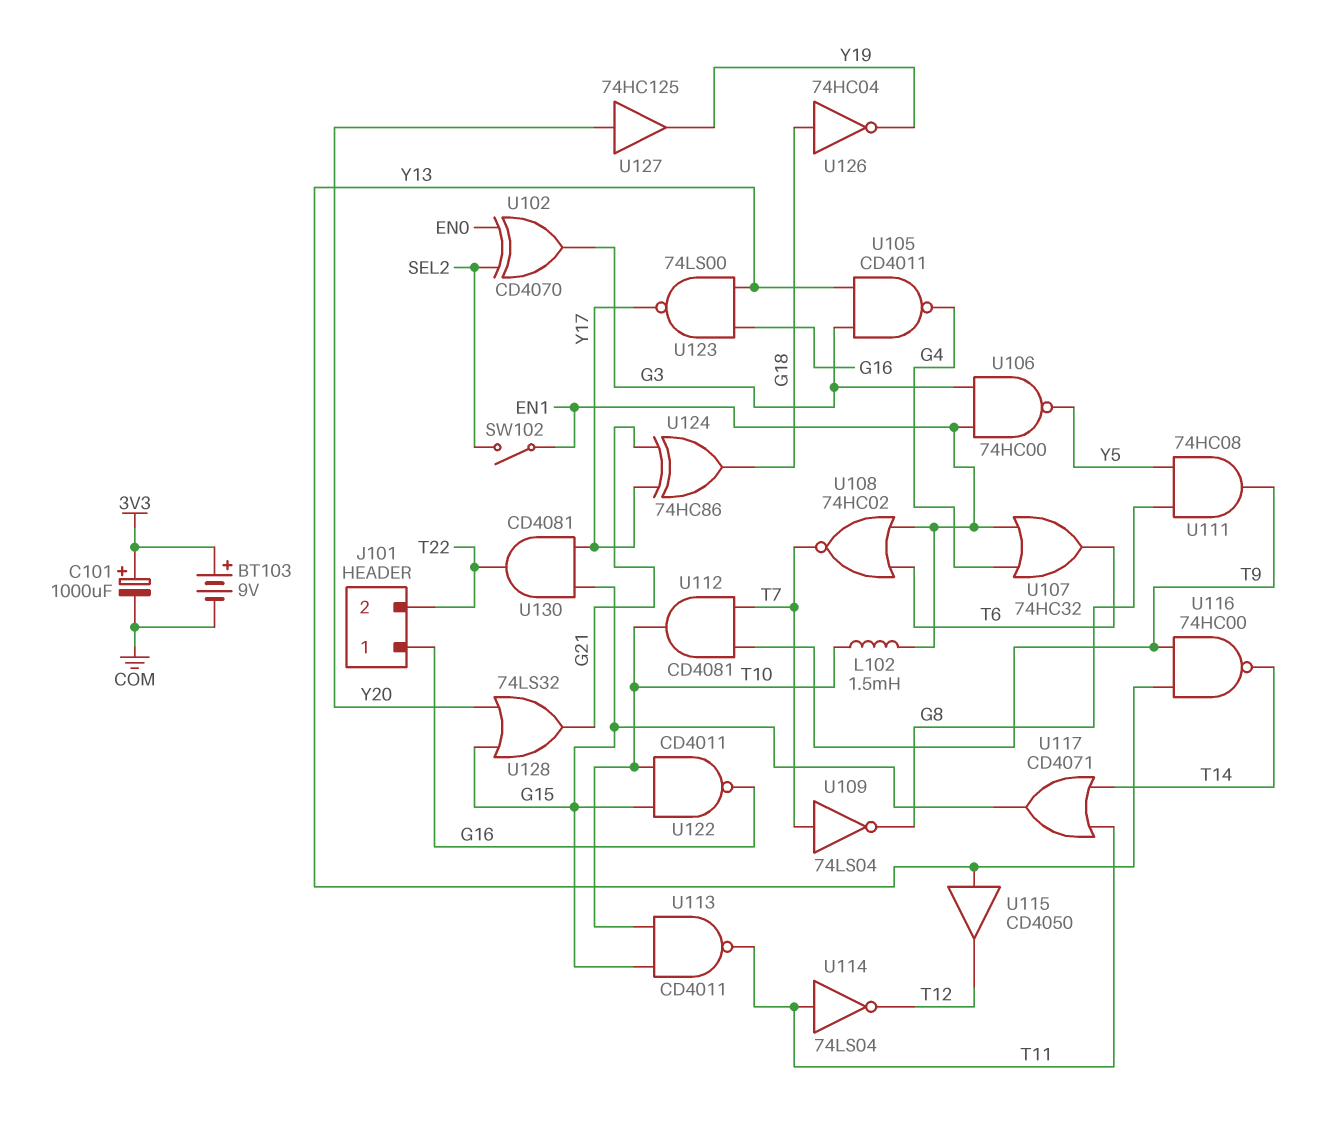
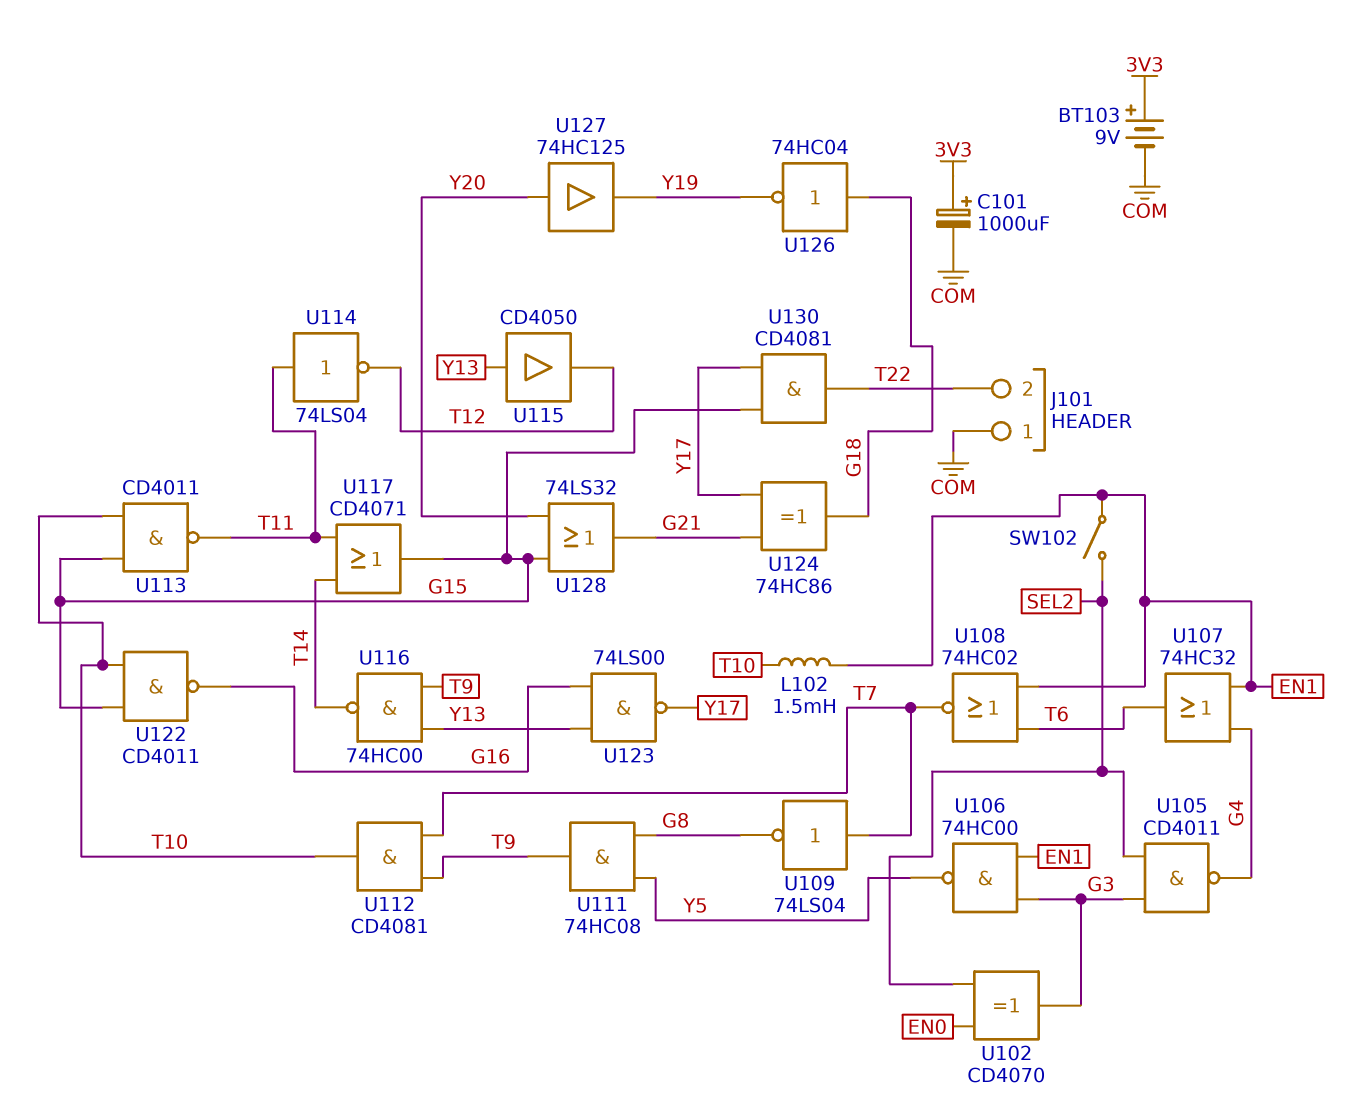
J101 pin 1: G16 -> COM
U105: NAND CD4011 (in G3, in Y13, out G4) -> NAND CD4011 (in G3, in SEL2, out G4)

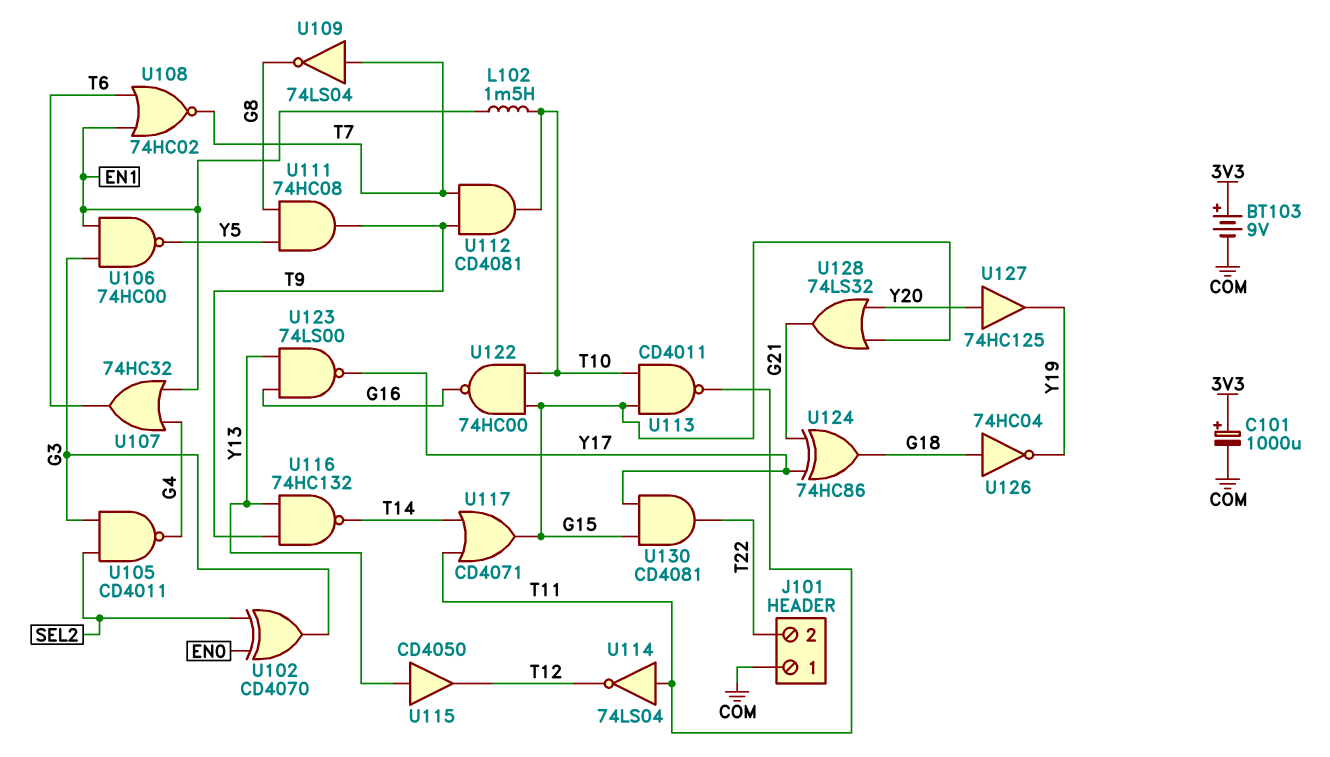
SW102: switch (EN1, SEL2) -> none
U116: NAND 74HC00 (in T9, in Y13, out T14) -> NAND 74HC132 (in T9, in Y13, out T14)
U122: NAND CD4011 (in G15, in T10, out G16) -> NAND 74HC00 (in G15, in T10, out G16)

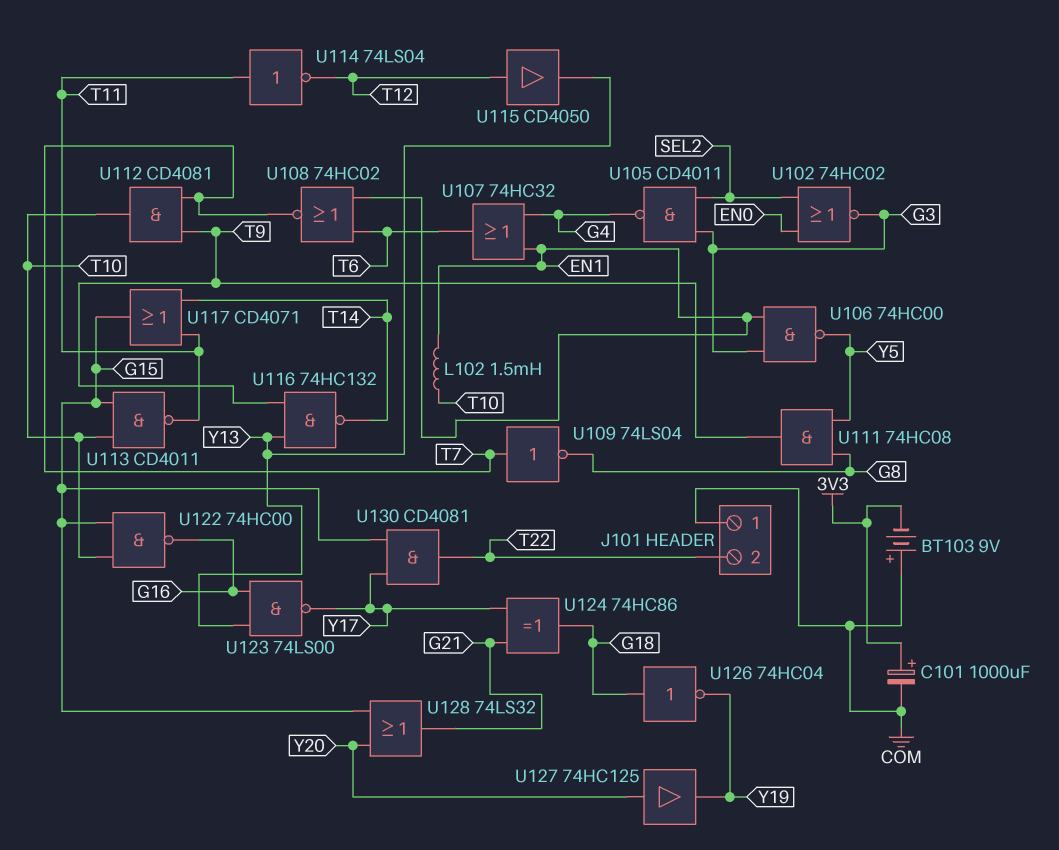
BT103: 9V (plus 3V3, minus COM) -> 9V (plus COM, minus 3V3)
U102: XOR CD4070 (in EN0, in SEL2, out G3) -> NOR 74HC02 (in EN0, in SEL2, out G3)
U115: buffer CD4050 (in Y13, out T12) -> buffer CD4050 (in T12, out Y13)

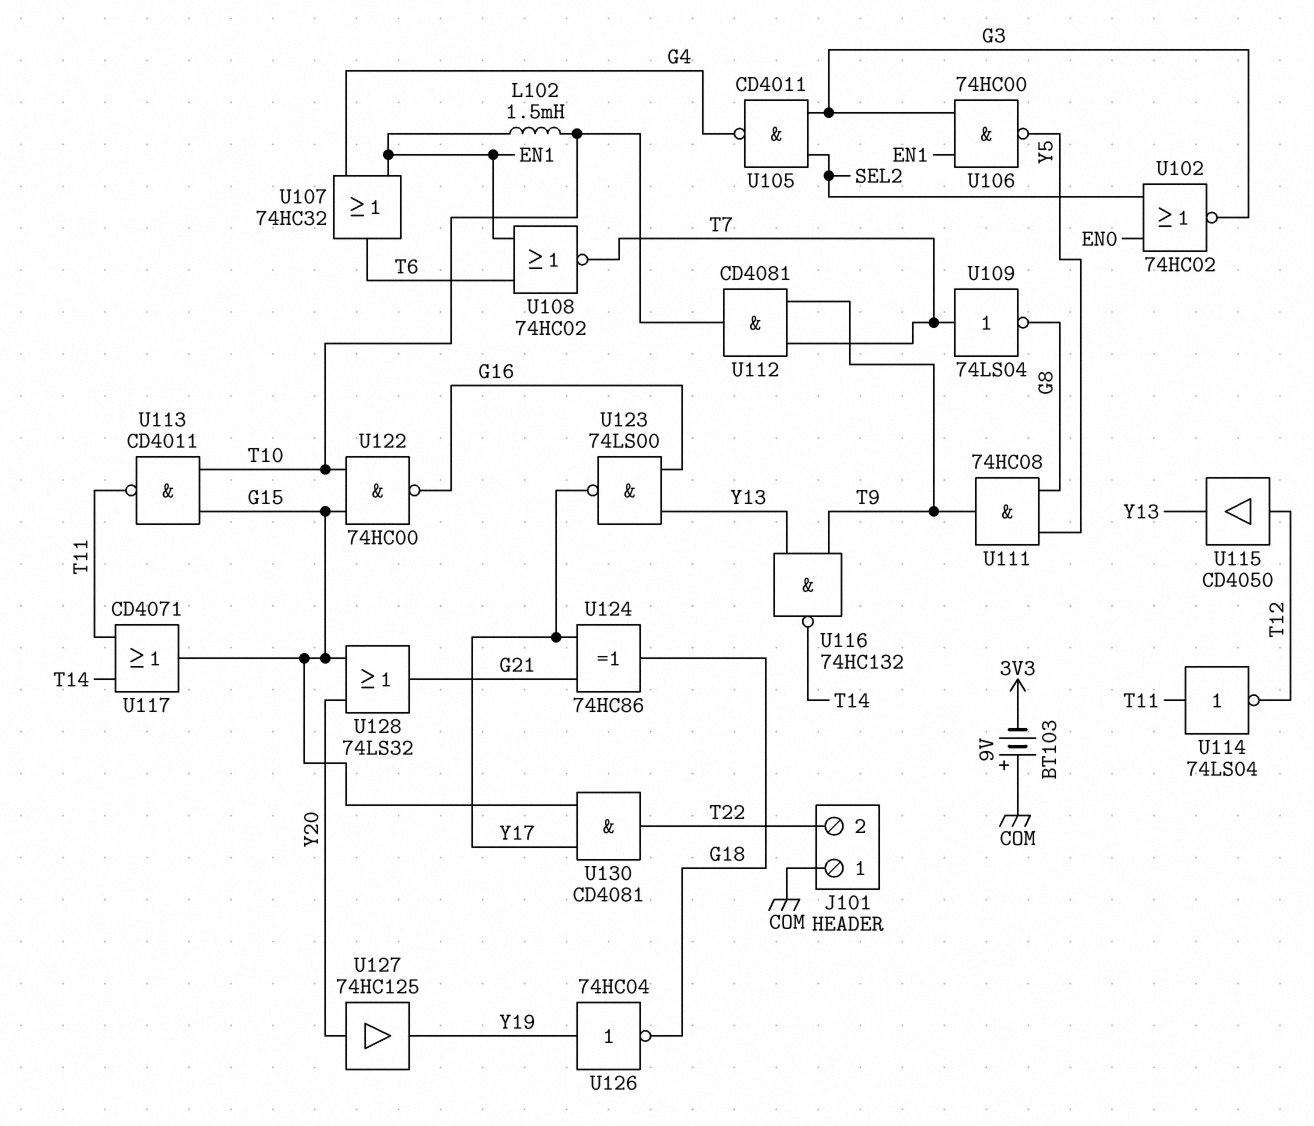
C101: 1000uF (plus 3V3, minus COM) -> none
U126: NOT 74HC04 (in G18, out Y19) -> NOT 74HC04 (in Y19, out G18)

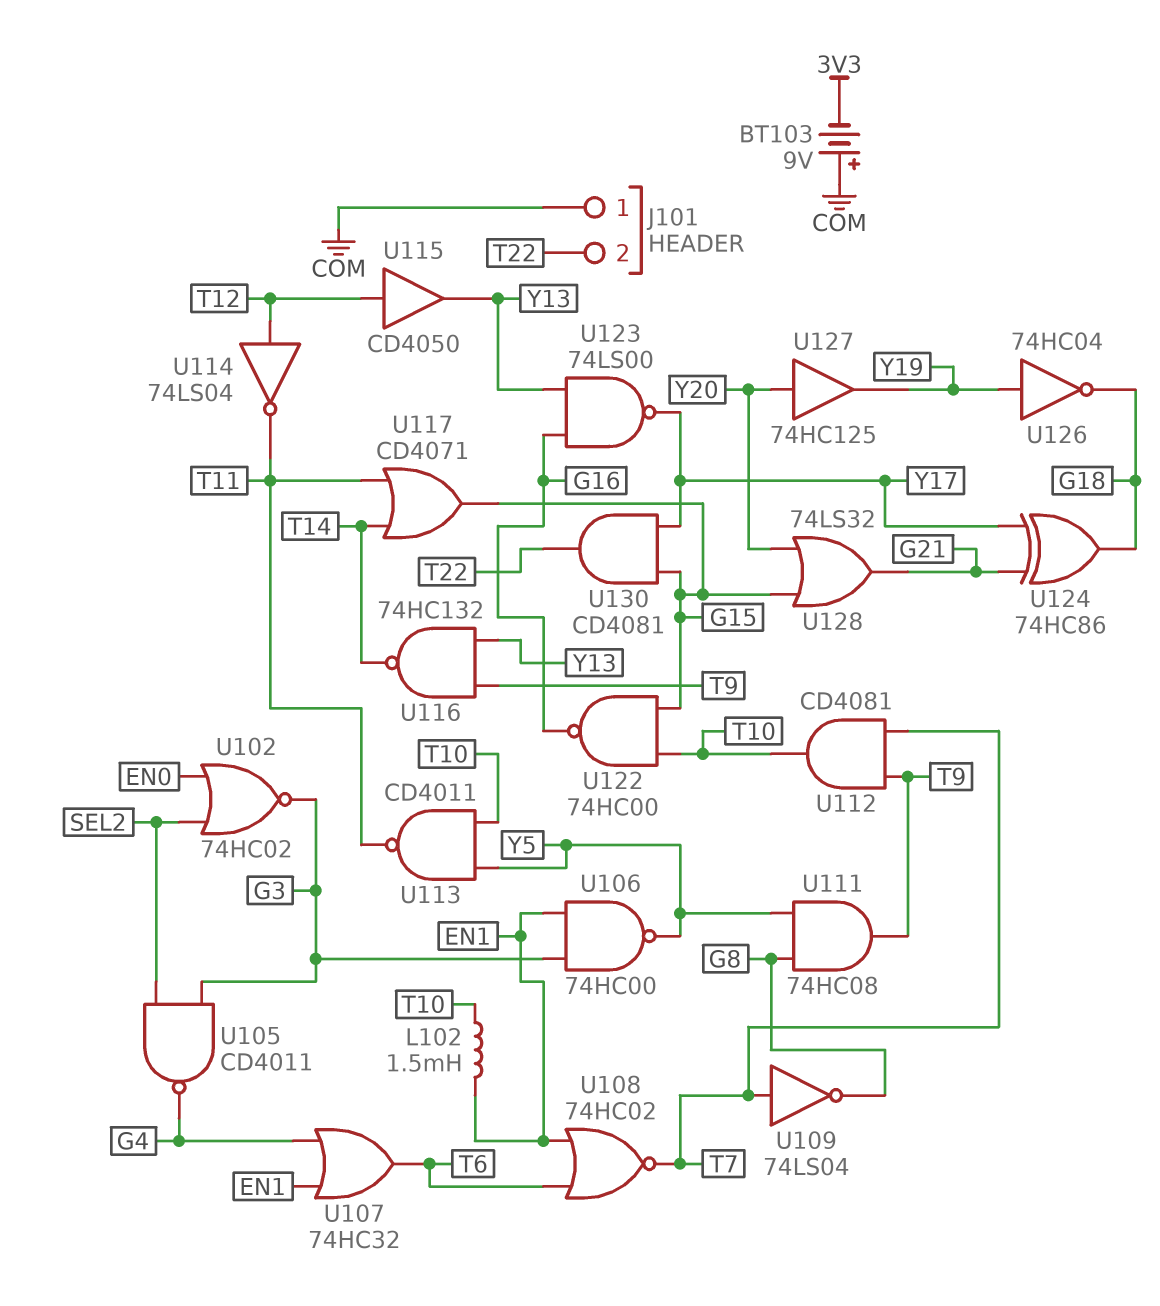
U113: NAND CD4011 (in G15, in T10, out T11) -> NAND CD4011 (in T10, in Y5, out T11)
U114: NOT 74LS04 (in T11, out T12) -> NOT 74LS04 (in T12, out T11)

